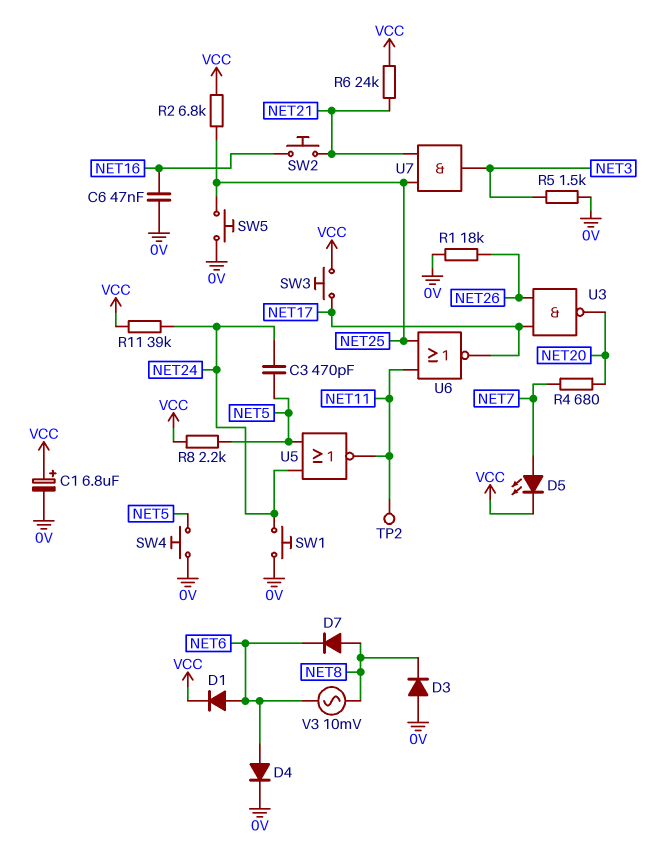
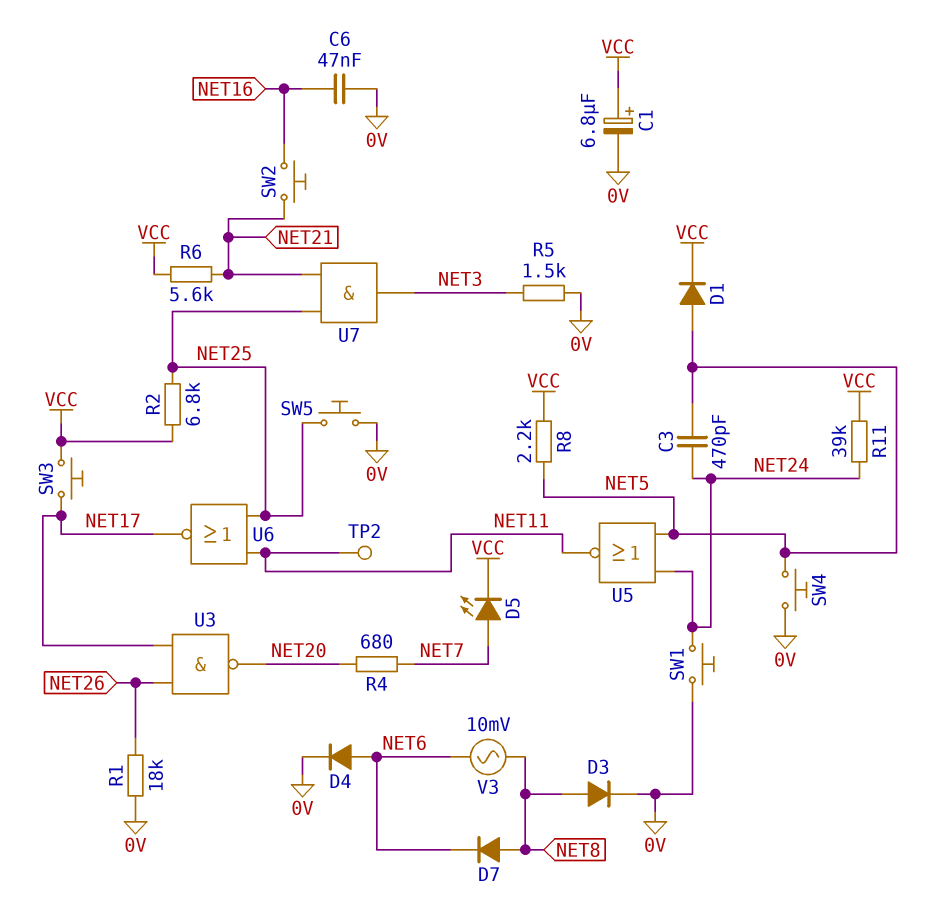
D1: diode (A NET6, K VCC) -> diode (A NET5, K VCC)
D3: diode (A 0V, K NET8) -> diode (A NET8, K 0V)
R6: 24k (NET21, VCC) -> 5.6k (NET21, VCC)

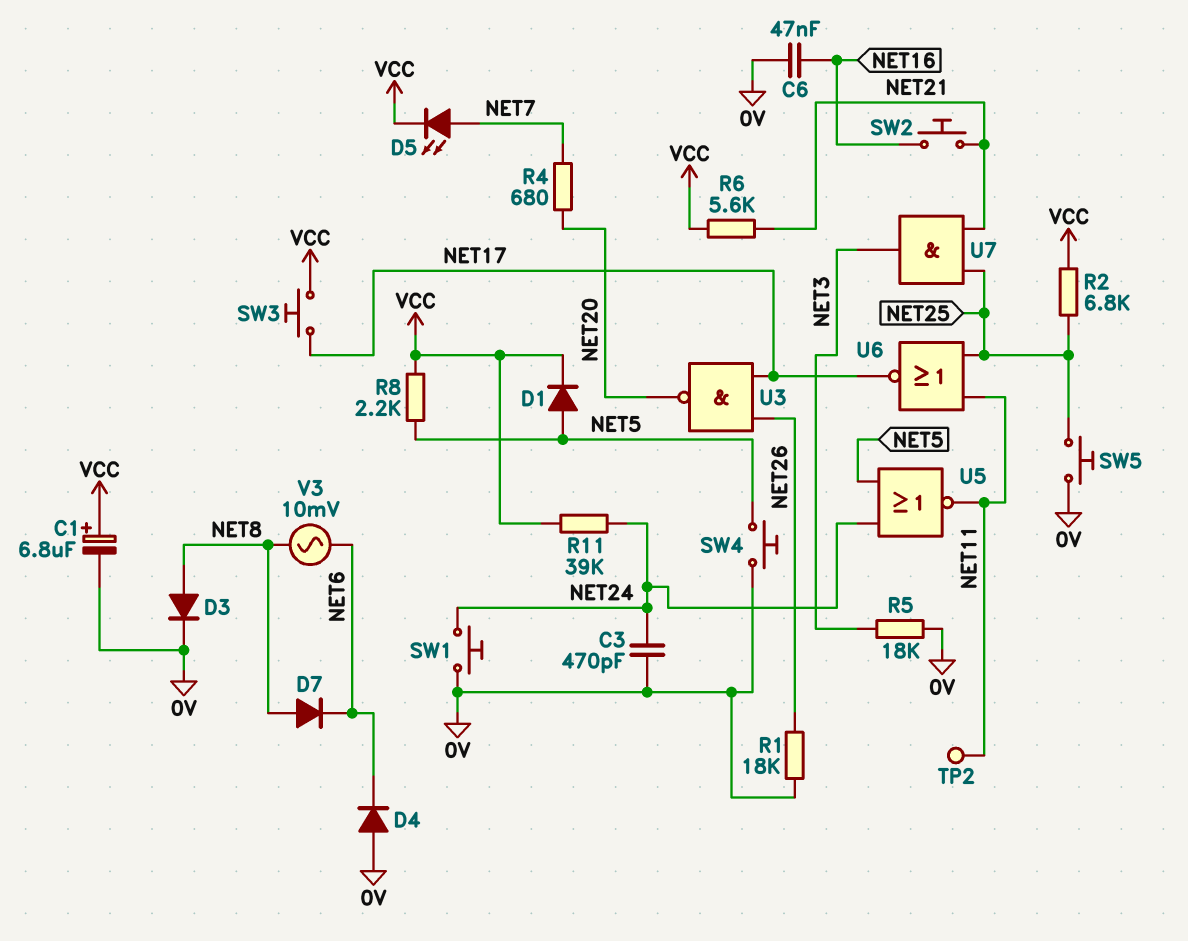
C3: 470pF (NET5, NET24) -> 470pF (0V, NET24)
D4: diode (A NET6, K 0V) -> diode (A 0V, K NET6)
R5: 1.5k (0V, NET3) -> 18k (0V, NET3)

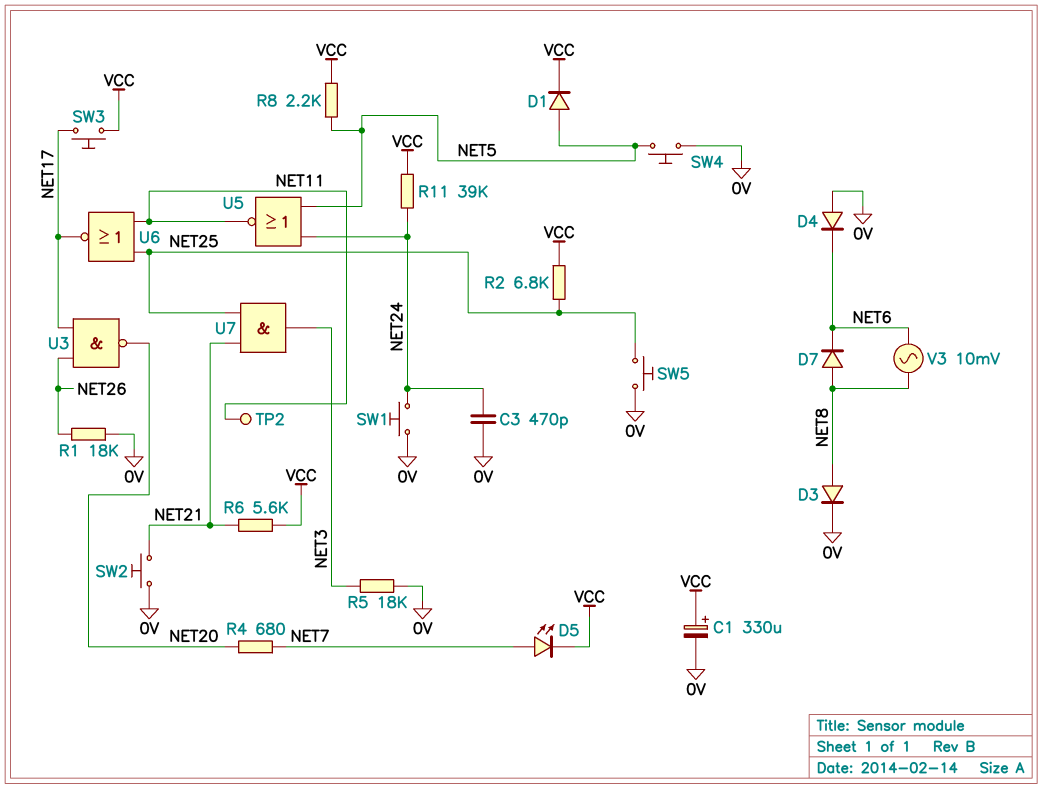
C1: 6.8uF (plus VCC, minus 0V) -> 330uF (plus VCC, minus 0V)
C6: 47nF (0V, NET16) -> none
SW2: button (NET16, NET21) -> button (0V, NET21)

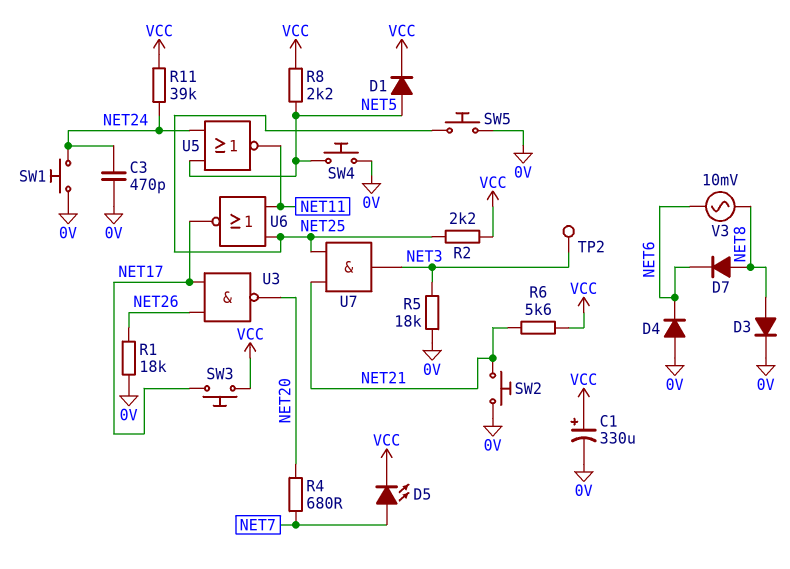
R2: 6.8k (NET25, VCC) -> 2.2k (NET25, VCC)
TP2: test point (NET11) -> test point (NET3)

